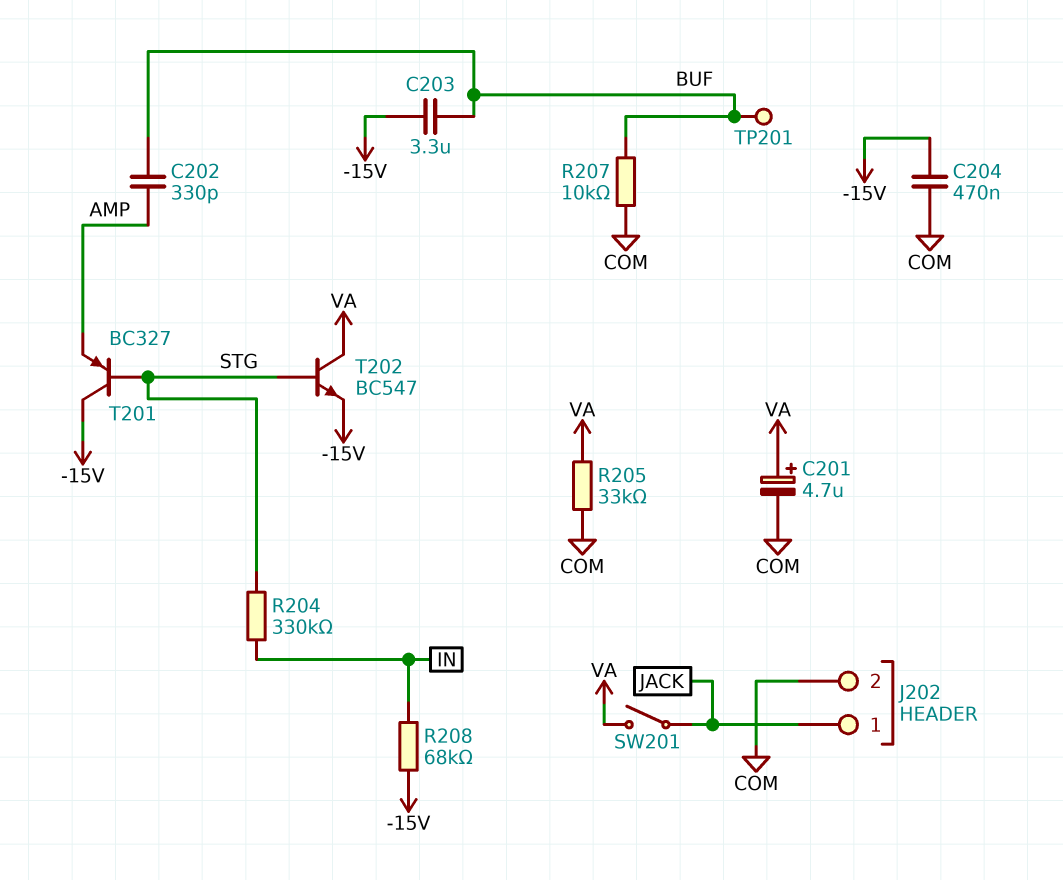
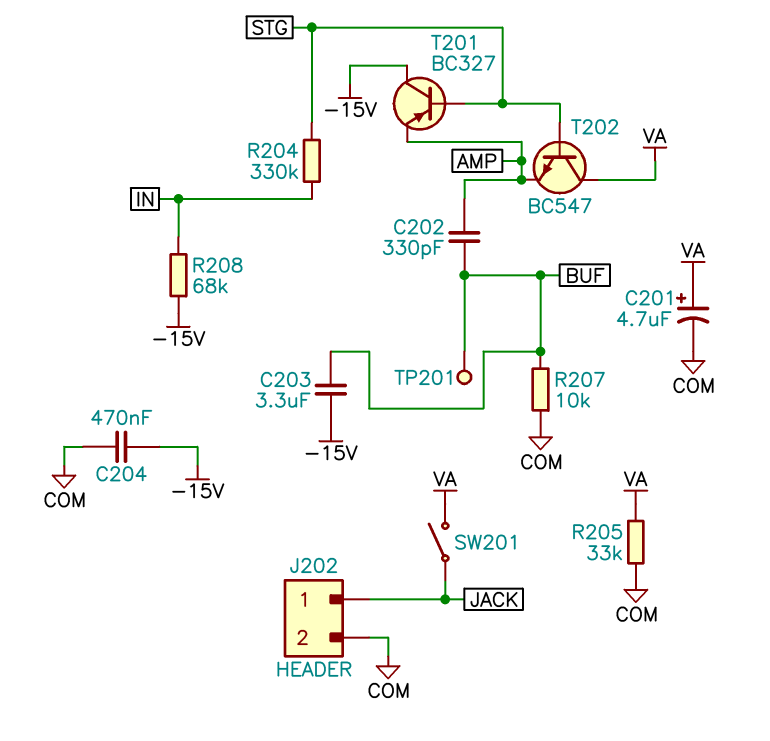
T202: NPN BC547 (B STG, C VA, E -15V) -> NPN BC547 (B STG, C VA, E AMP)

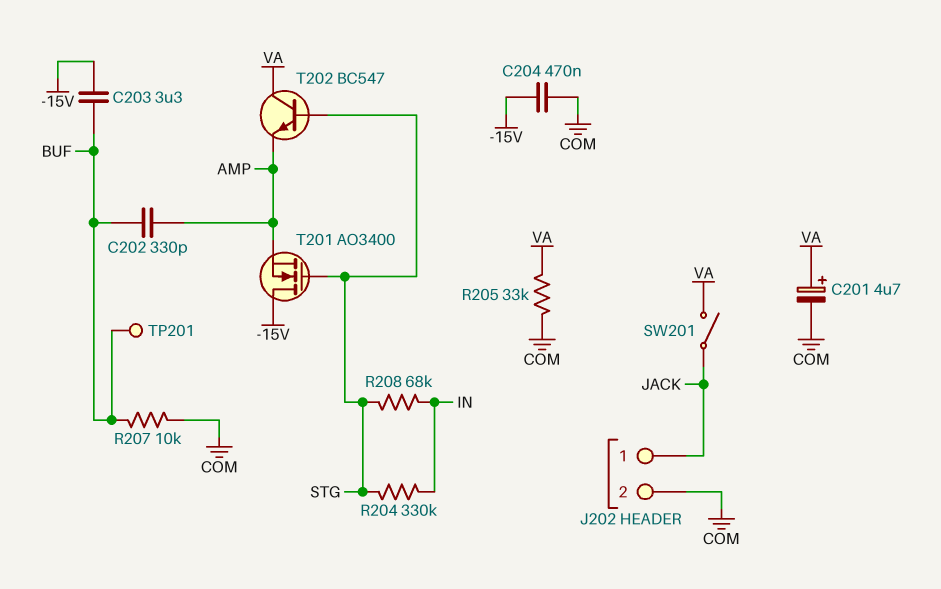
R208: 68k (-15V, IN) -> 68k (IN, STG)
T201: PNP BC327 (B STG, C -15V, E AMP) -> NMOS AO3400 (G STG, D -15V, S AMP)

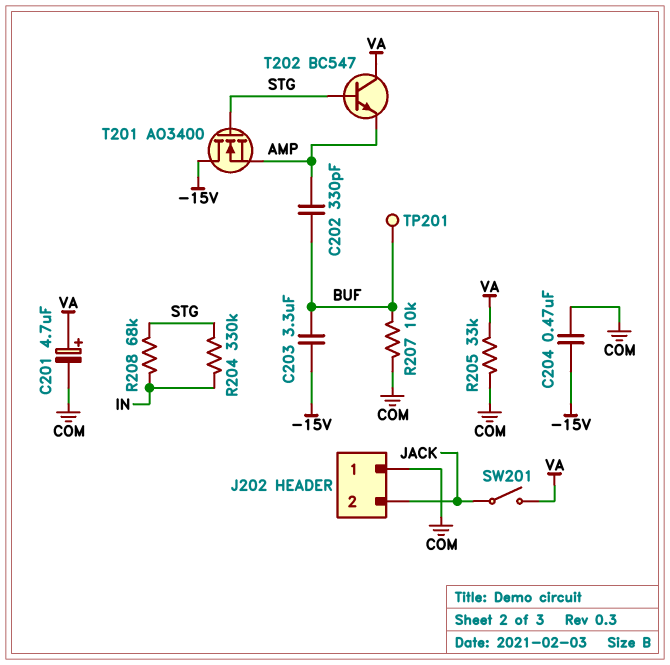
J202 pin 1: JACK -> COM
J202 pin 2: COM -> JACK

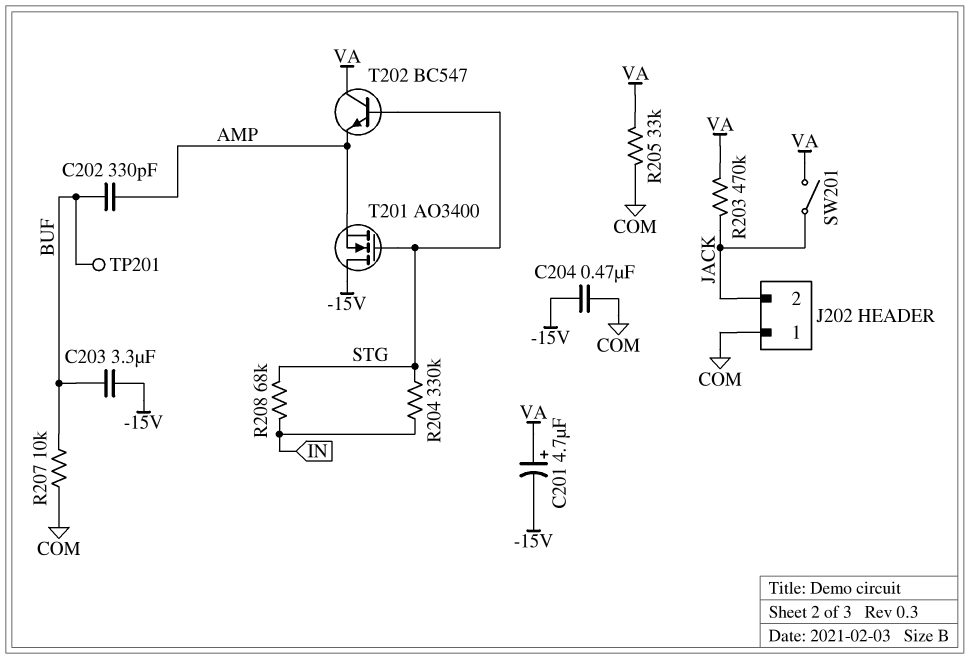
C201: 4.7uF (plus VA, minus COM) -> 4.7uF (plus VA, minus -15V)
R203: none -> 470k (JACK, VA)

